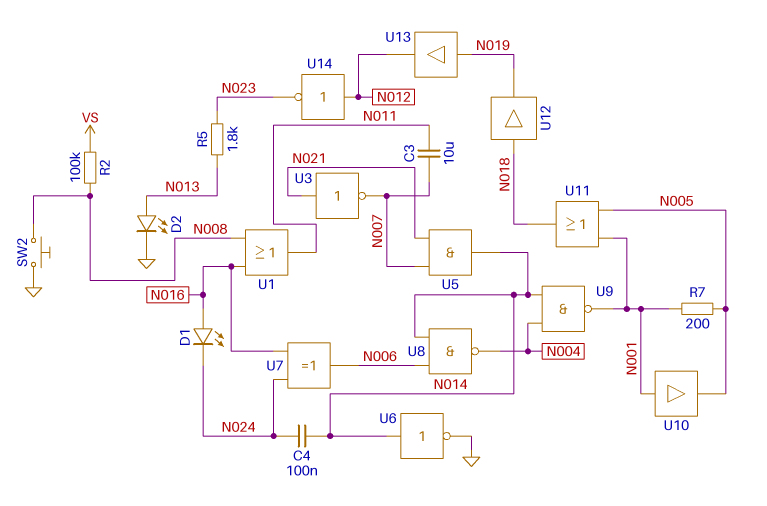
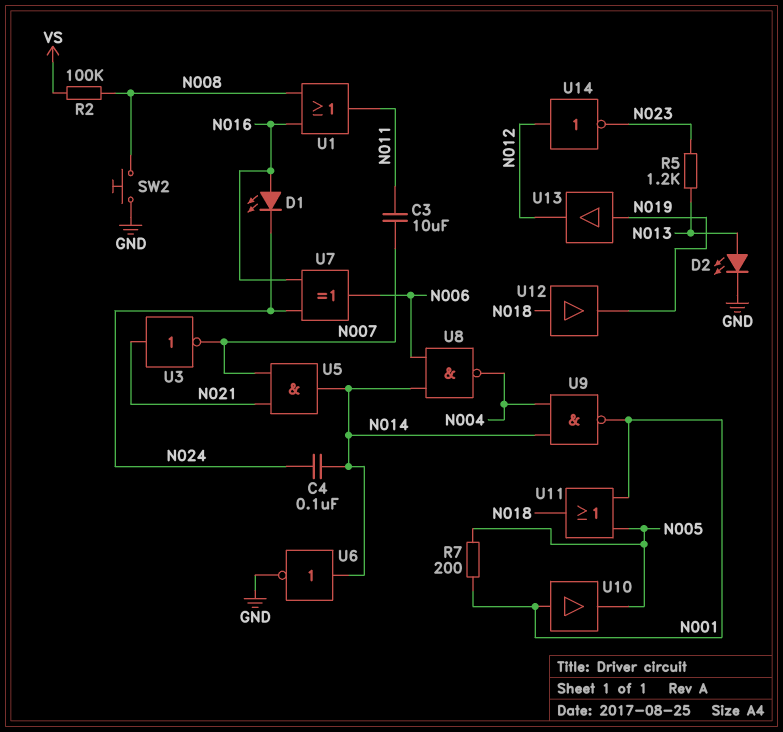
R5: 1.8k (N013, N023) -> 1.2k (N013, N023)

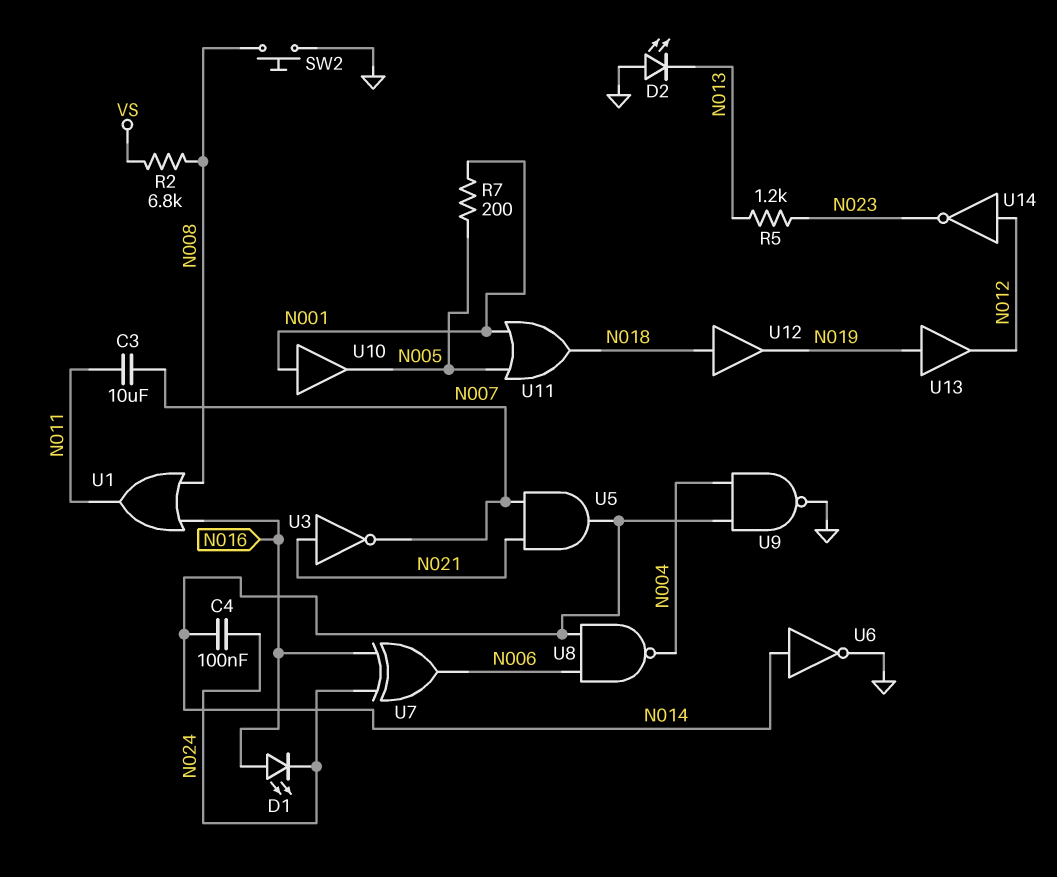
D2: LED (A N013, K GND) -> LED (A GND, K N013)
R2: 100k (N008, VS) -> 6.8k (N008, VS)
U9: NAND (in N004, in N014, out N001) -> NAND (in N004, in N014, out GND)

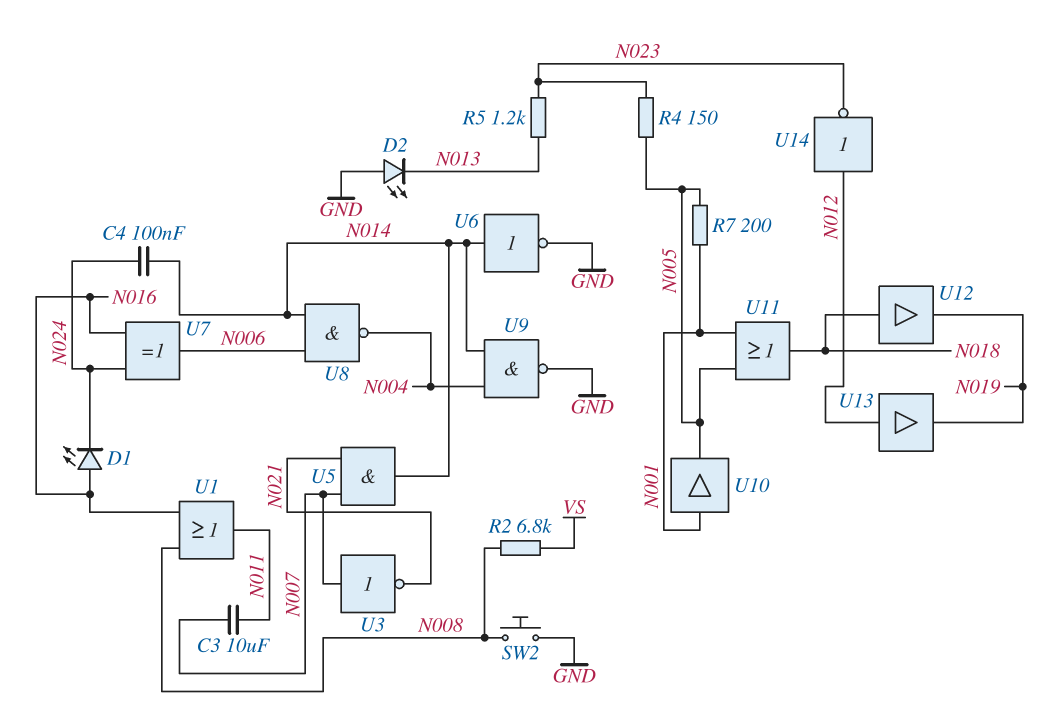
R4: none -> 150 (N005, N023)
U3: NOT (in N021, out N007) -> NOT (in N007, out N021)
U13: buffer (in N019, out N012) -> buffer (in N012, out N019)

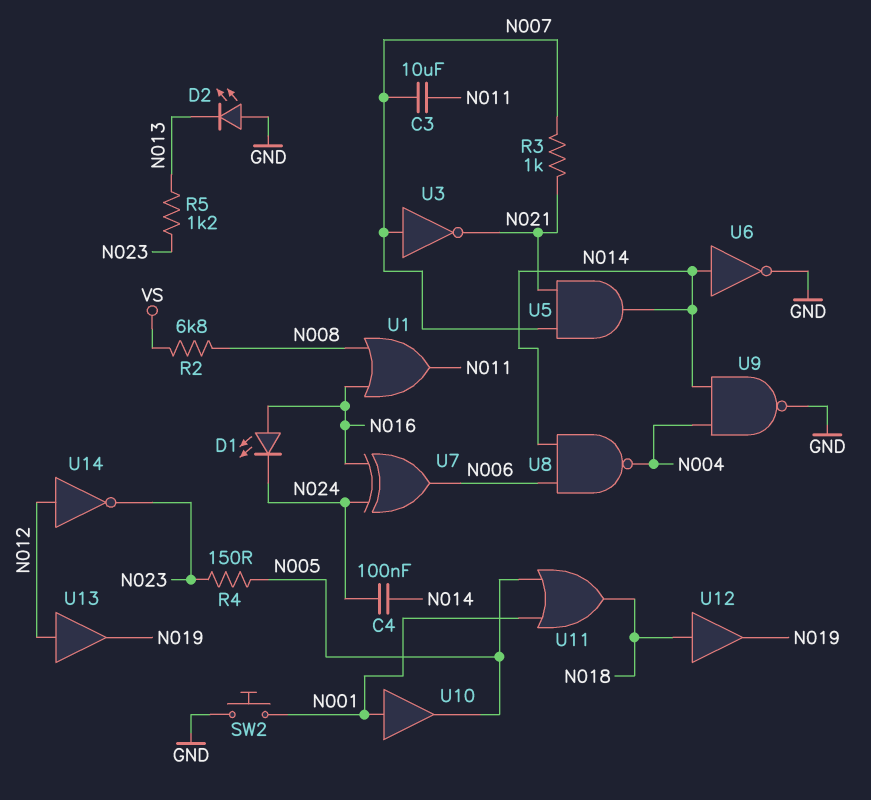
R3: none -> 1k (N007, N021)
R7: 200 (N001, N005) -> none
SW2: button (GND, N008) -> button (GND, N001)

